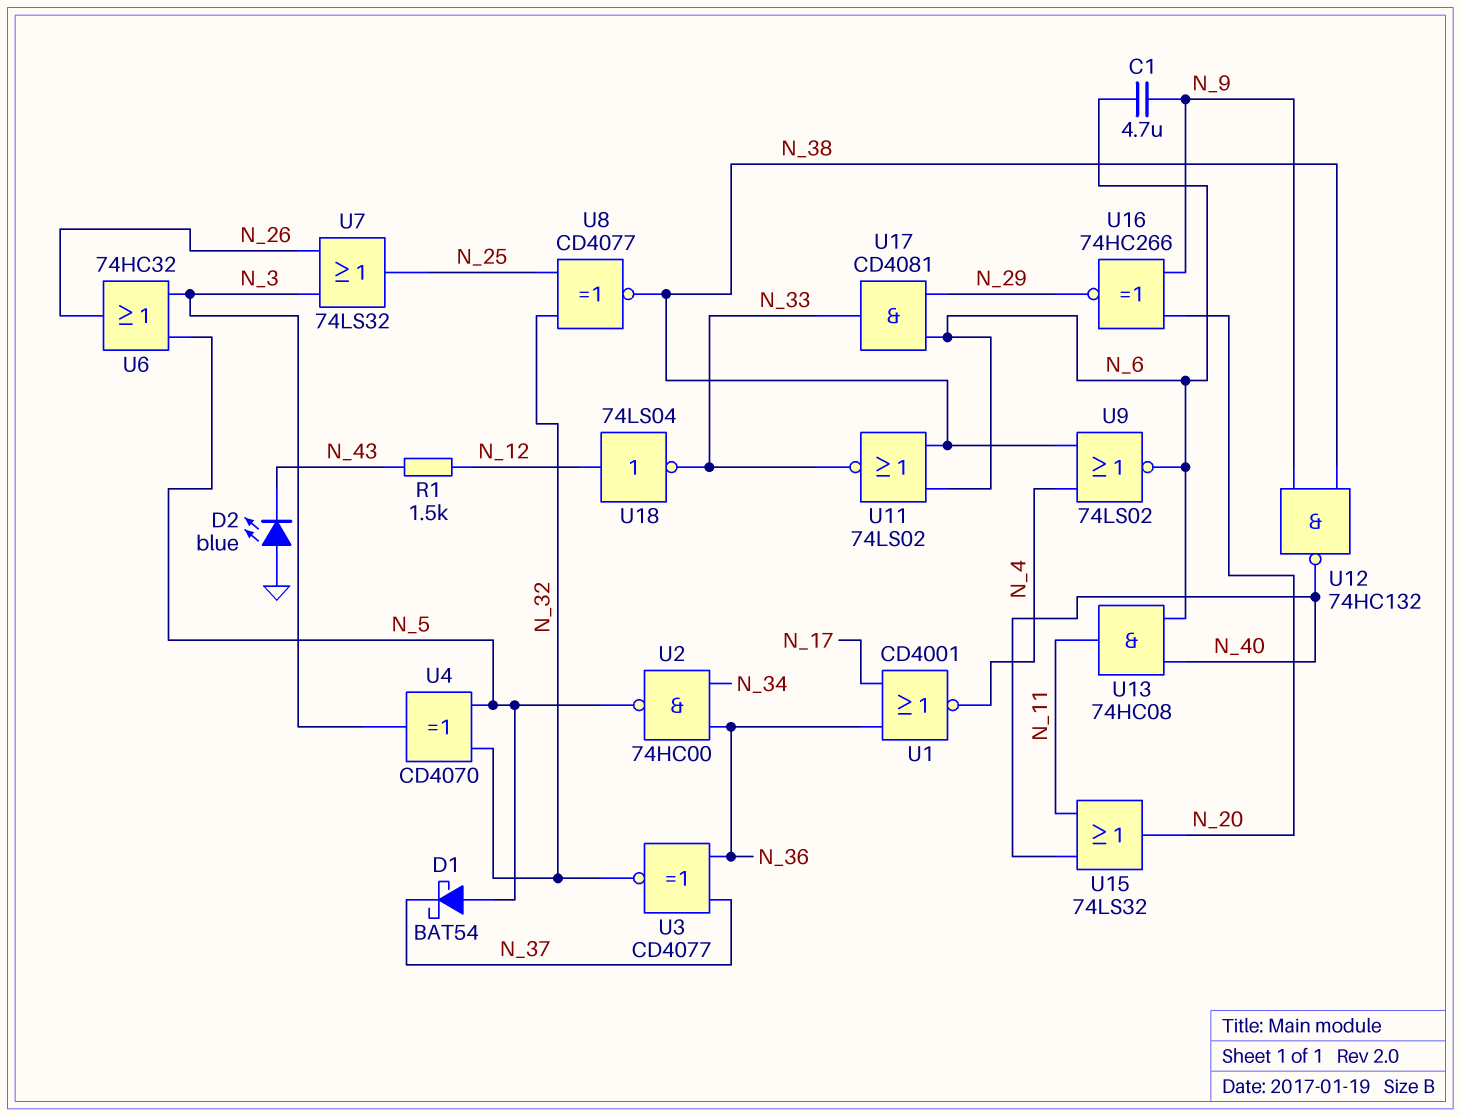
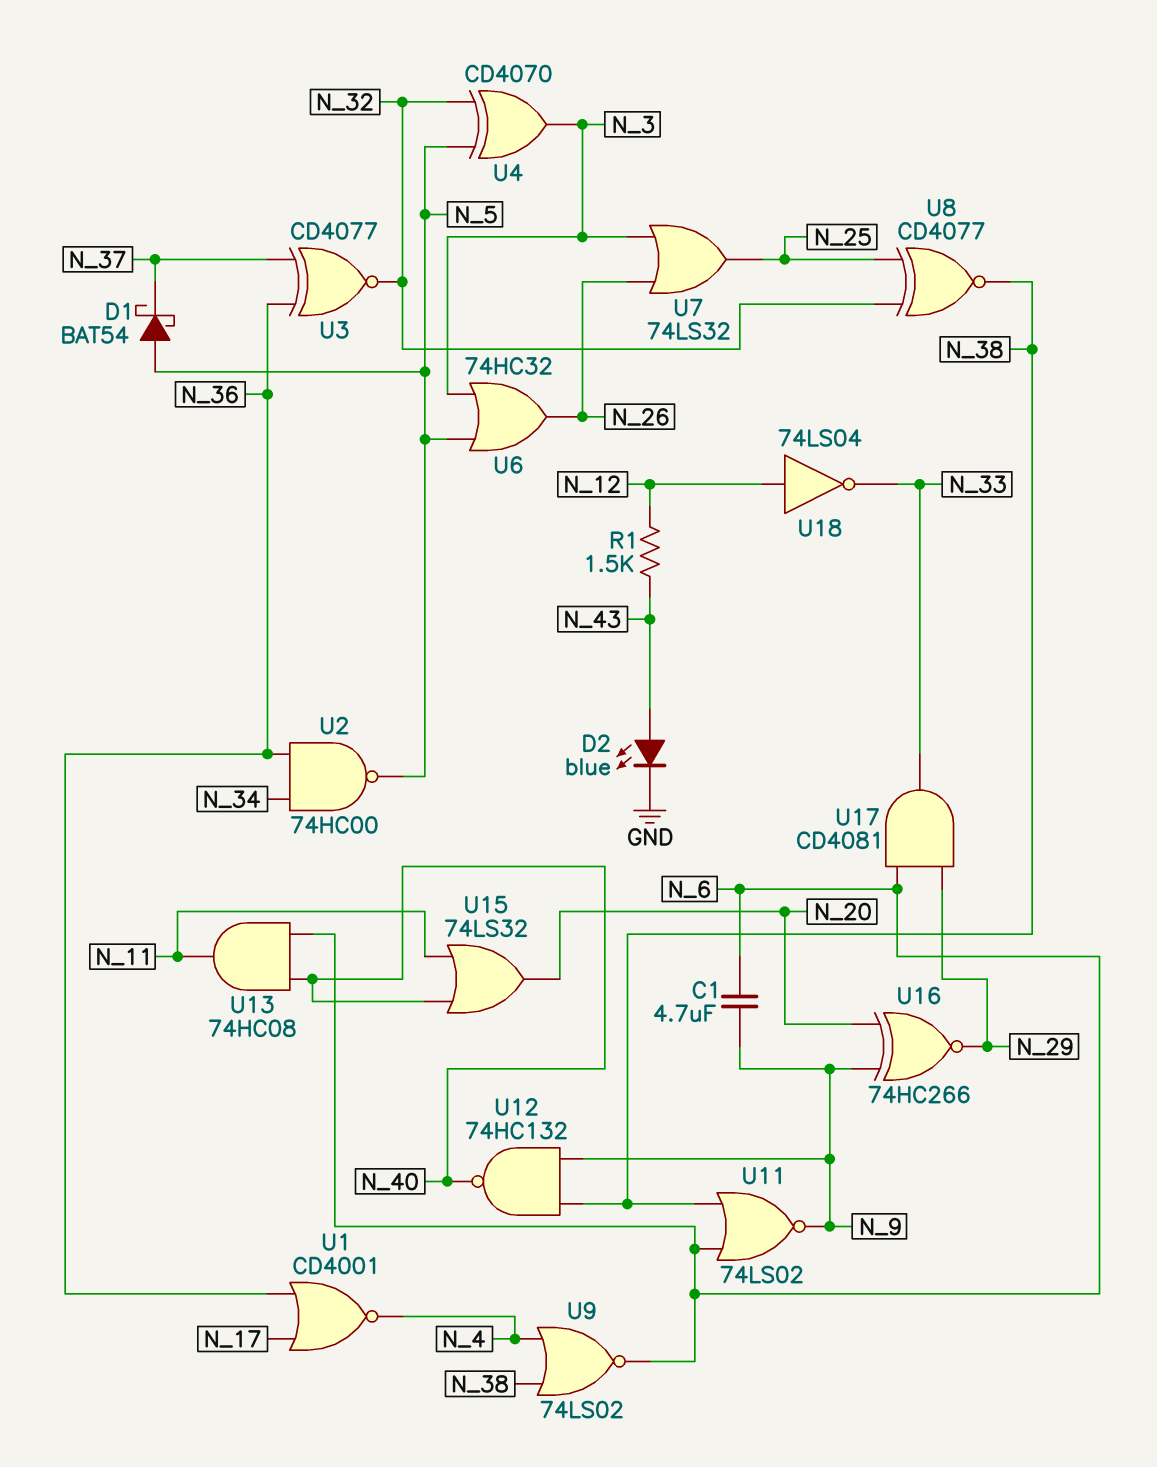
D2: LED blue (A GND, K N_43) -> LED blue (A N_43, K GND)
U11: NOR 74LS02 (in N_6, in N_38, out N_33) -> NOR 74LS02 (in N_6, in N_38, out N_9)

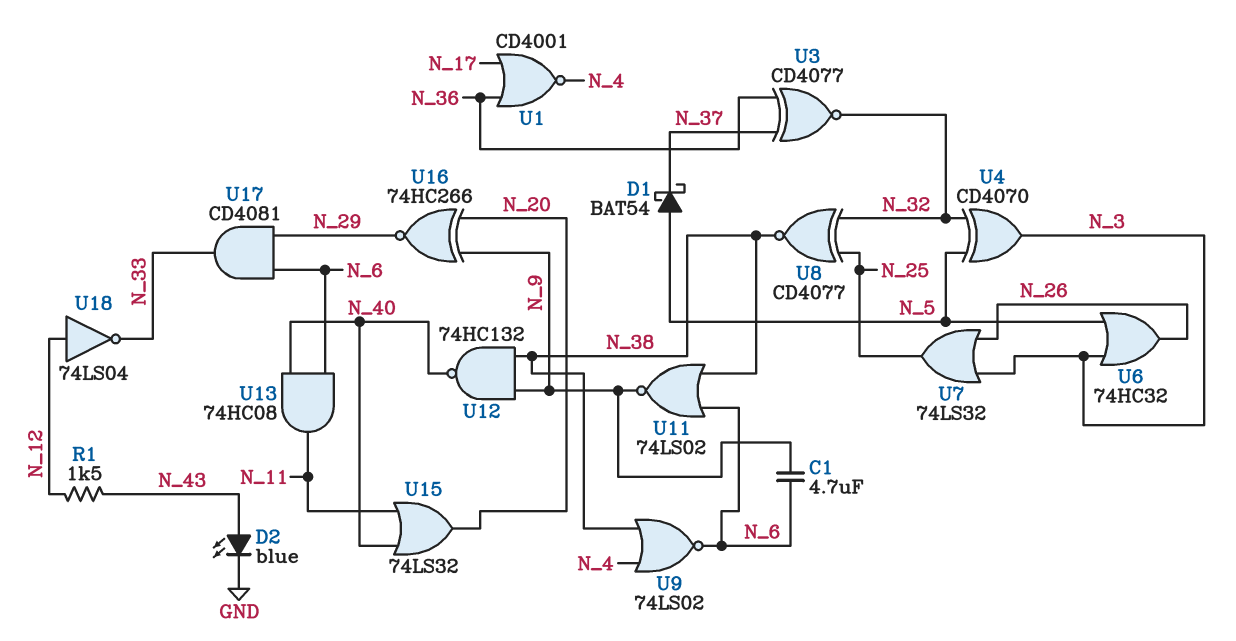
U2: NAND 74HC00 (in N_34, in N_36, out N_5) -> none

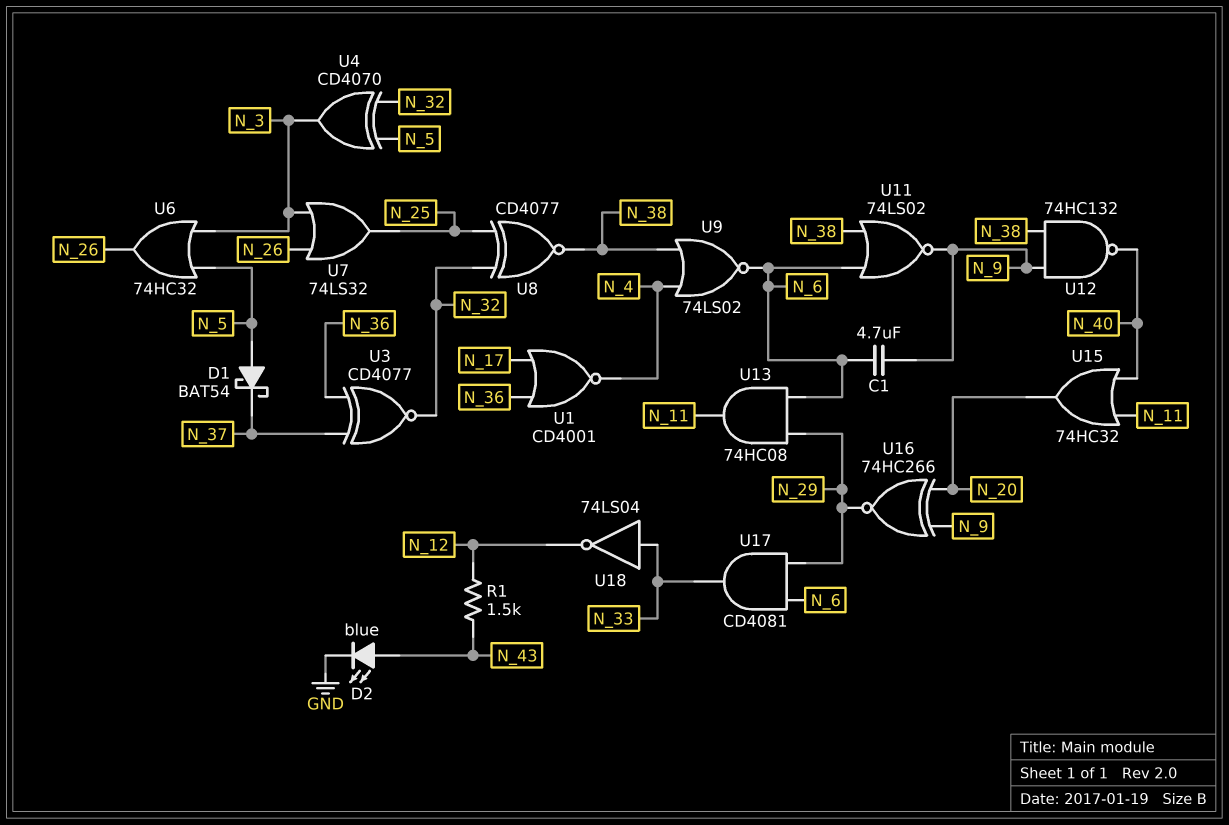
U13: AND 74HC08 (in N_6, in N_40, out N_11) -> AND 74HC08 (in N_6, in N_29, out N_11)
U15: OR 74LS32 (in N_11, in N_40, out N_20) -> OR 74HC32 (in N_11, in N_40, out N_20)
U18: NOT 74LS04 (in N_12, out N_33) -> NOT 74LS04 (in N_33, out N_12)

